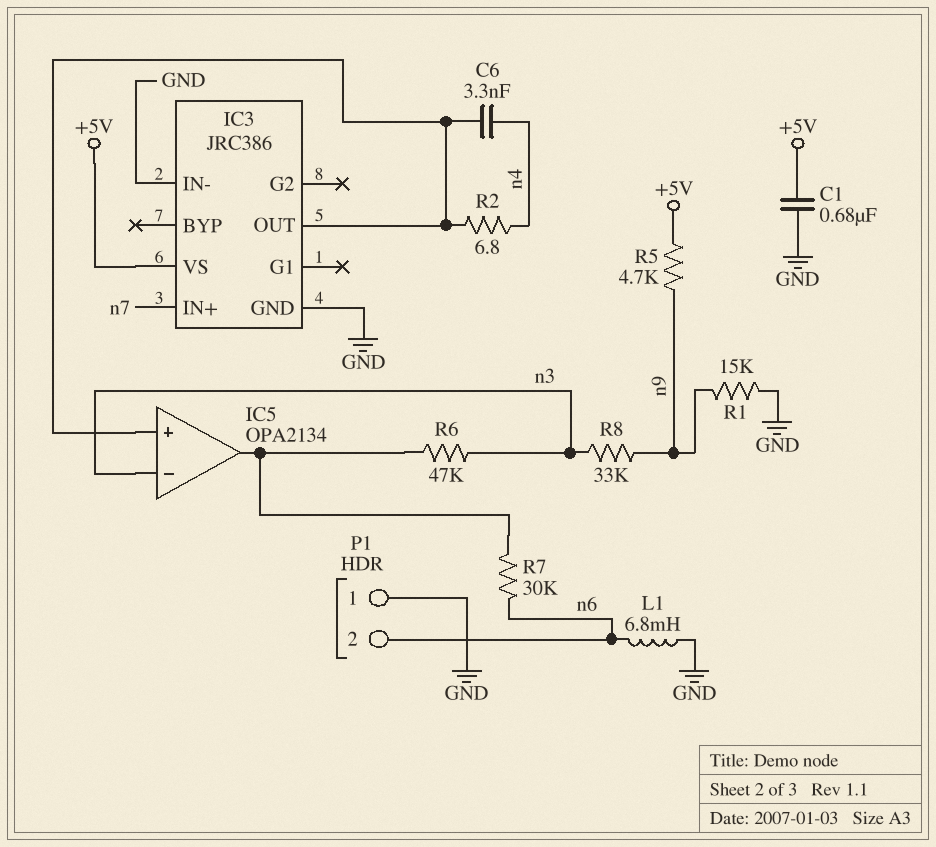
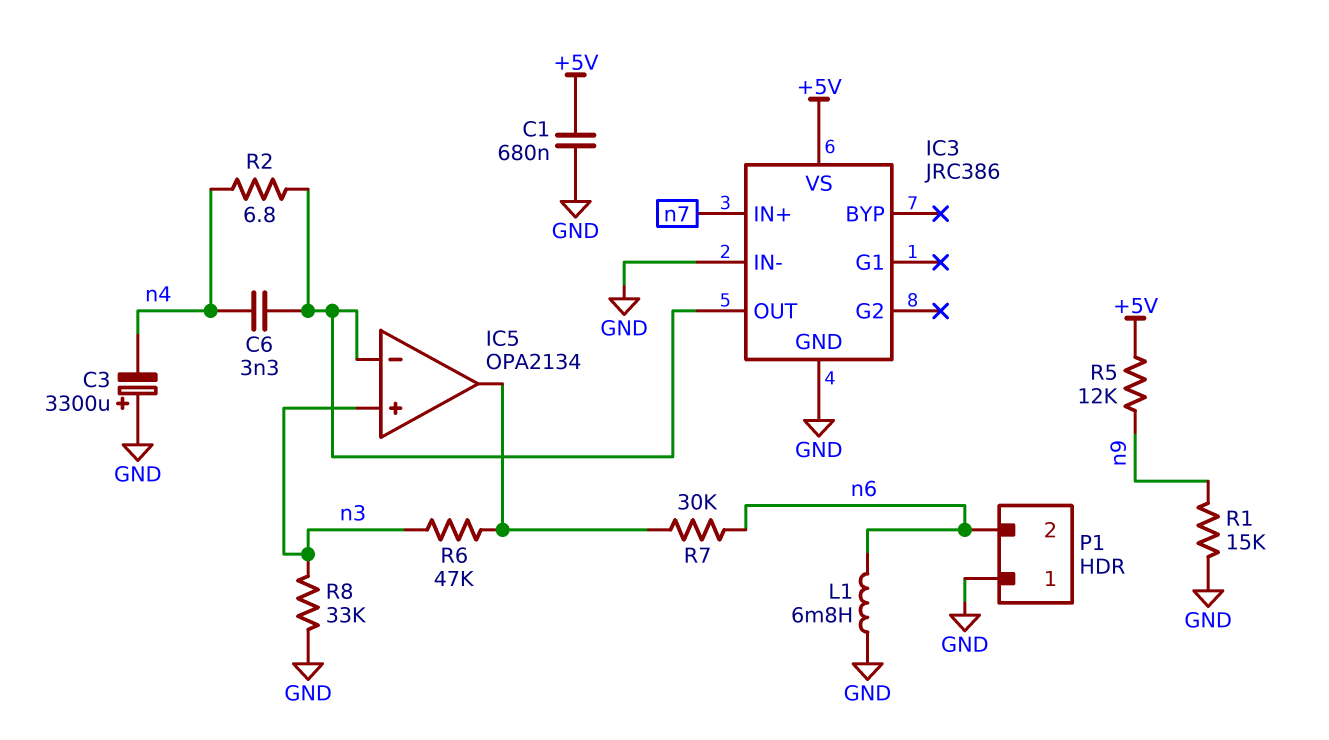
C3: none -> 3300uF (plus GND, minus n4)
IC5 pin in+: IC3/OUT -> n3
IC5 pin in-: n3 -> IC3/OUT
R5: 4.7k (+5V, n9) -> 12k (+5V, n9)
R8: 33k (n3, n9) -> 33k (GND, n3)

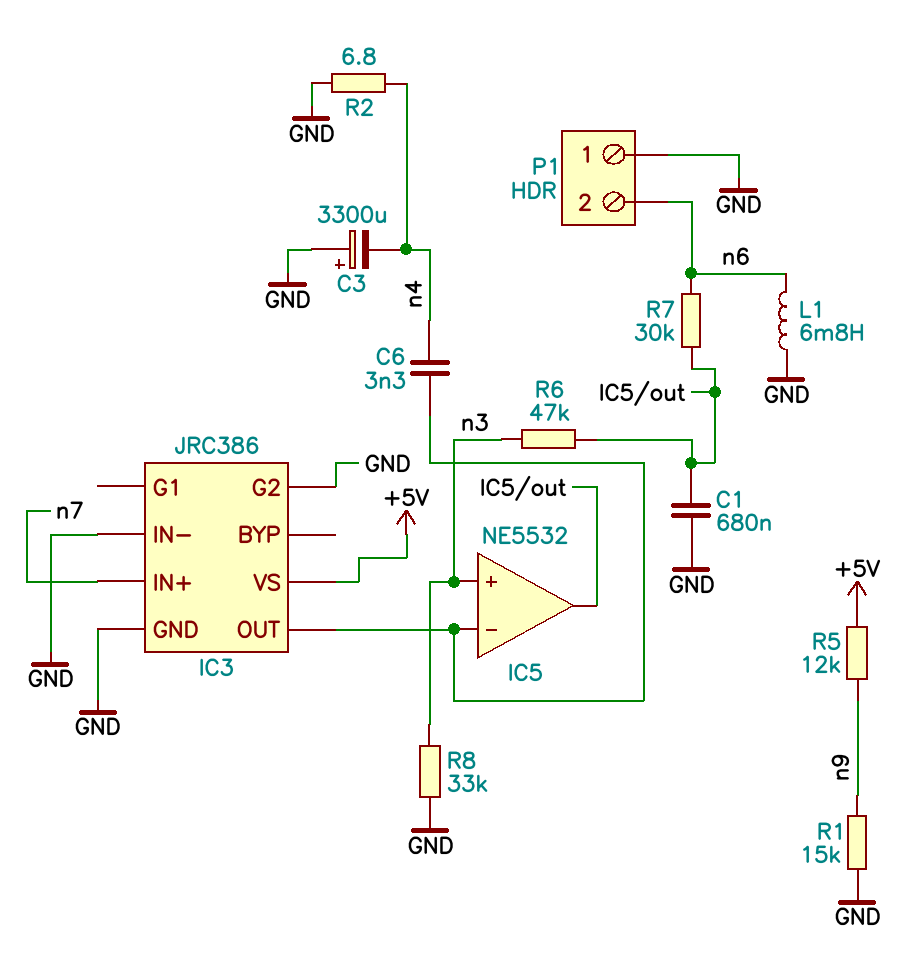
C1: 680nF (+5V, GND) -> 680nF (GND, IC5/out)
IC3 pin G2: none -> GND
IC5: OPA2134 -> NE5532
R2: 6.8 (IC3/OUT, n4) -> 6.8 (GND, n4)

